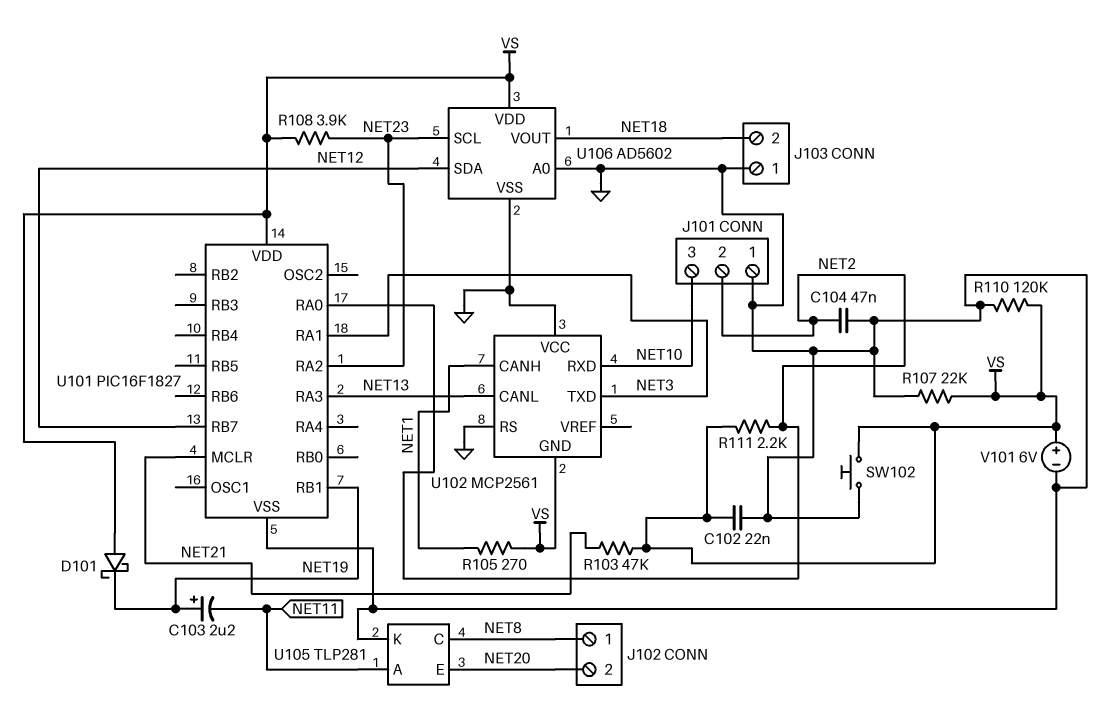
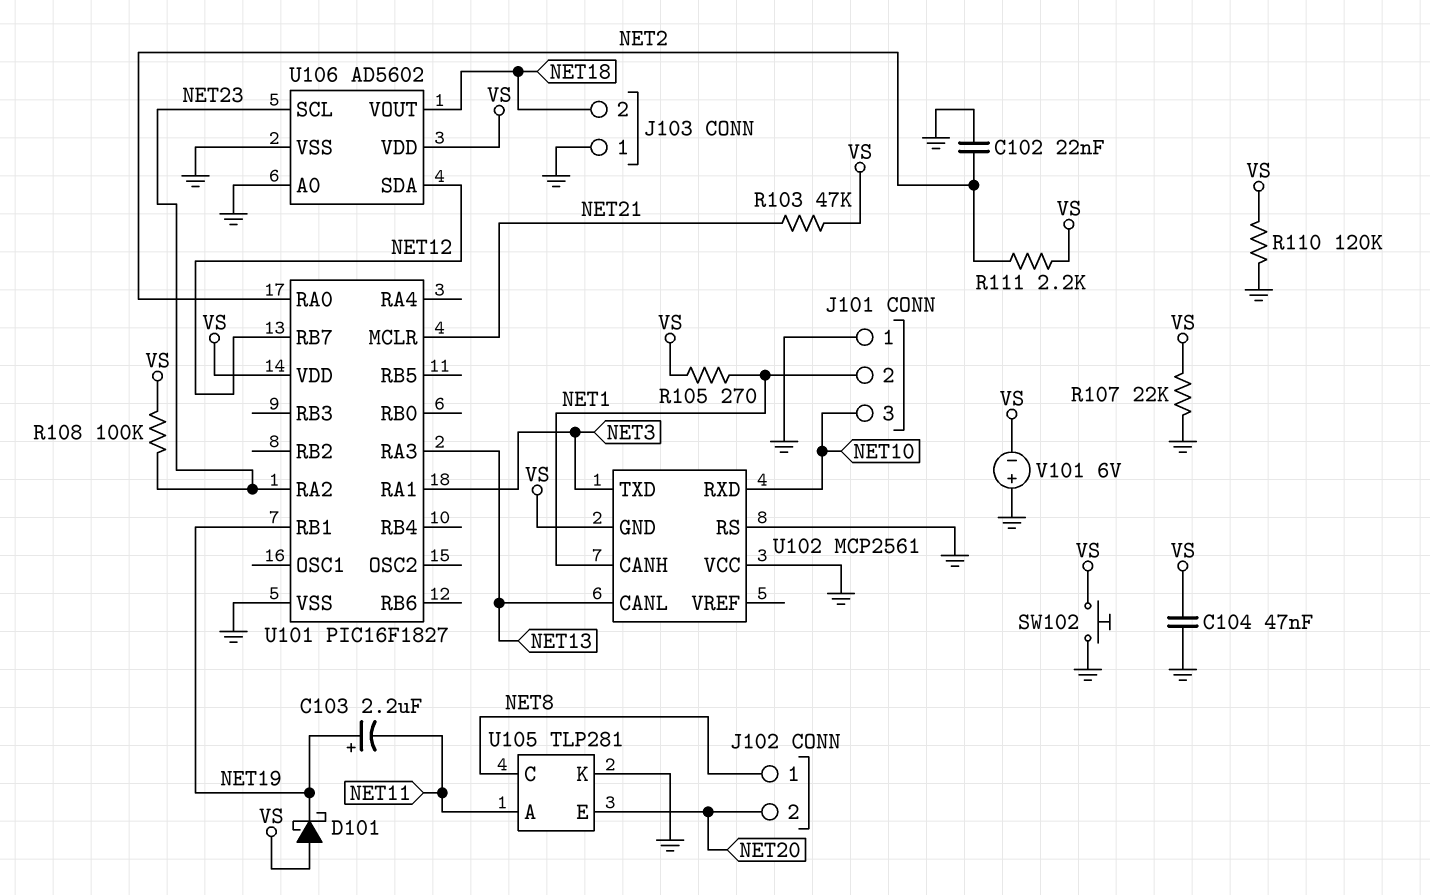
C102: 22nF (GND, VS) -> 22nF (GND, NET2)
C104: 47nF (GND, NET2) -> 47nF (GND, VS)
J101 pin 2: NET2 -> NET1
R108: 3.9k (NET23, VS) -> 100k (NET23, VS)
V101: 6V (plus VS, minus GND) -> 6V (plus GND, minus VS)

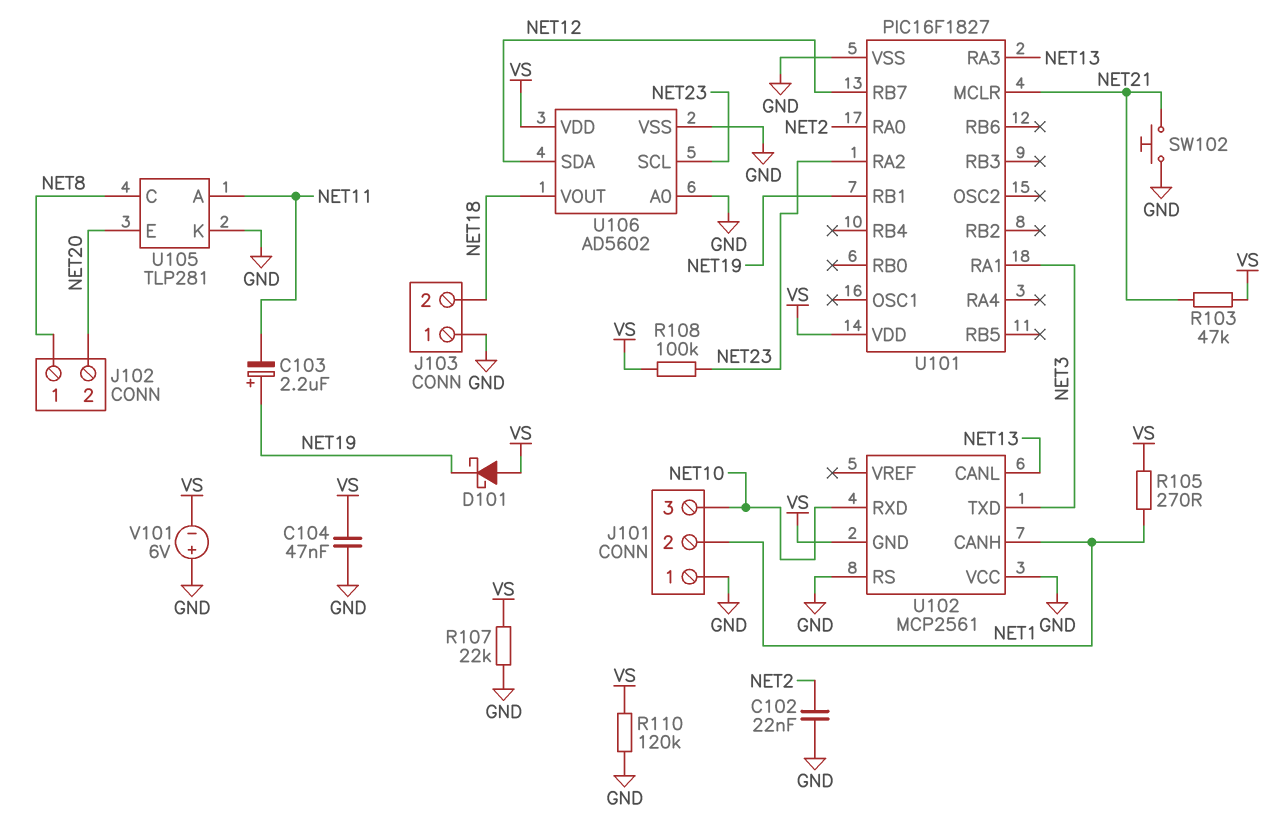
R111: 2.2k (NET2, VS) -> none
SW102: button (GND, VS) -> button (GND, NET21)

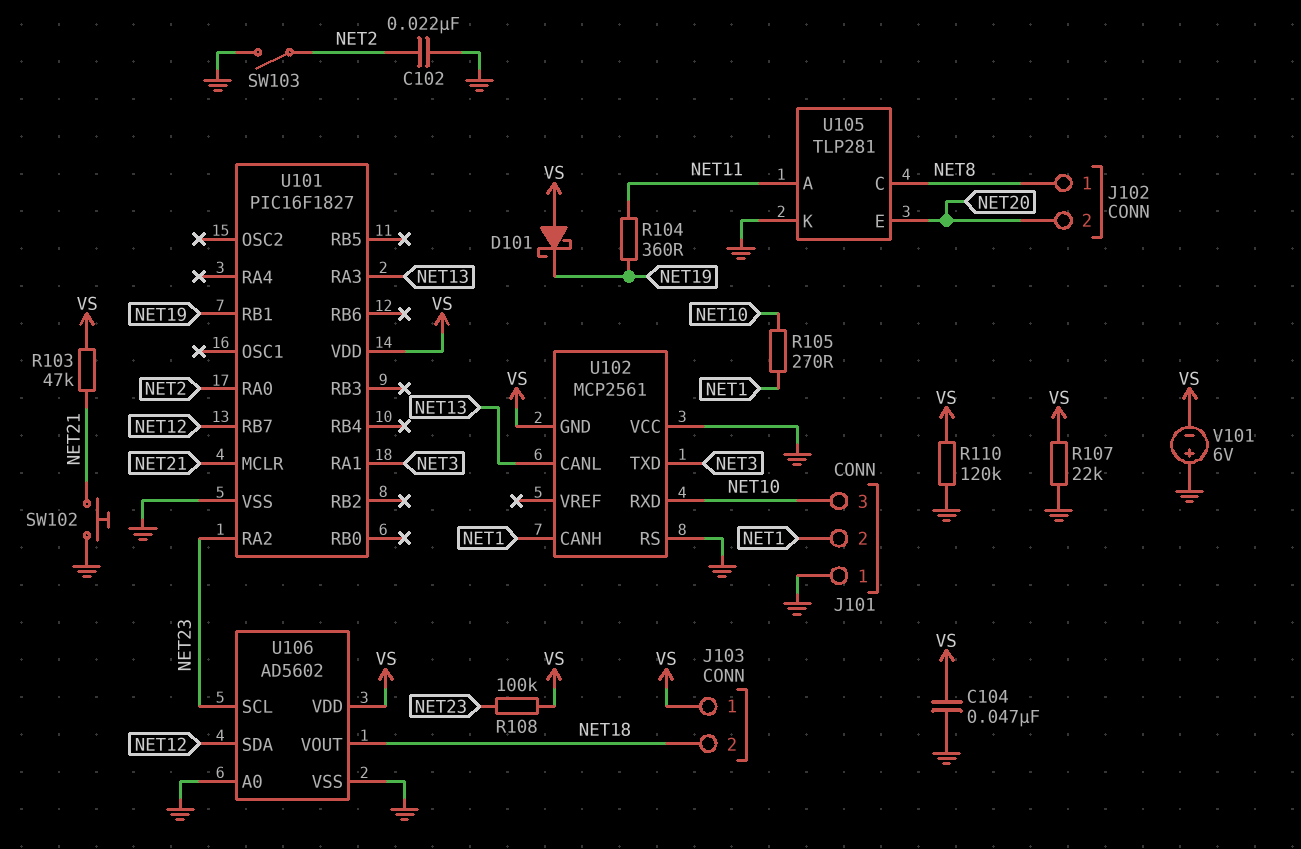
C103: 2.2uF (plus NET19, minus NET11) -> none
J103 pin 1: GND -> VS
R104: none -> 360 (NET11, NET19)
R105: 270 (NET1, VS) -> 270 (NET1, NET10)
SW103: none -> switch (GND, NET2)

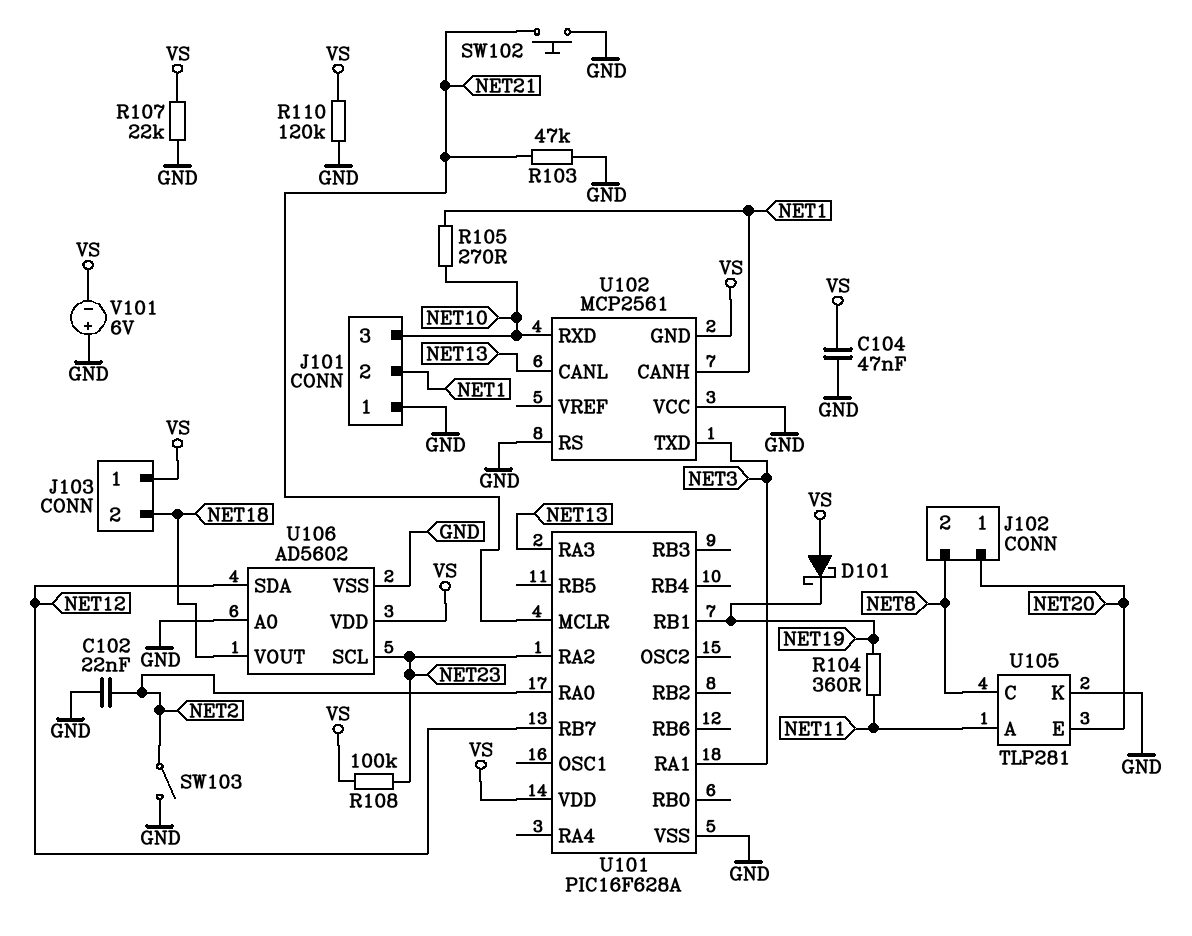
J102 pin 1: NET8 -> NET20
J102 pin 2: NET20 -> NET8
R103: 47k (NET21, VS) -> 47k (GND, NET21)
U101: PIC16F1827 -> PIC16F628A

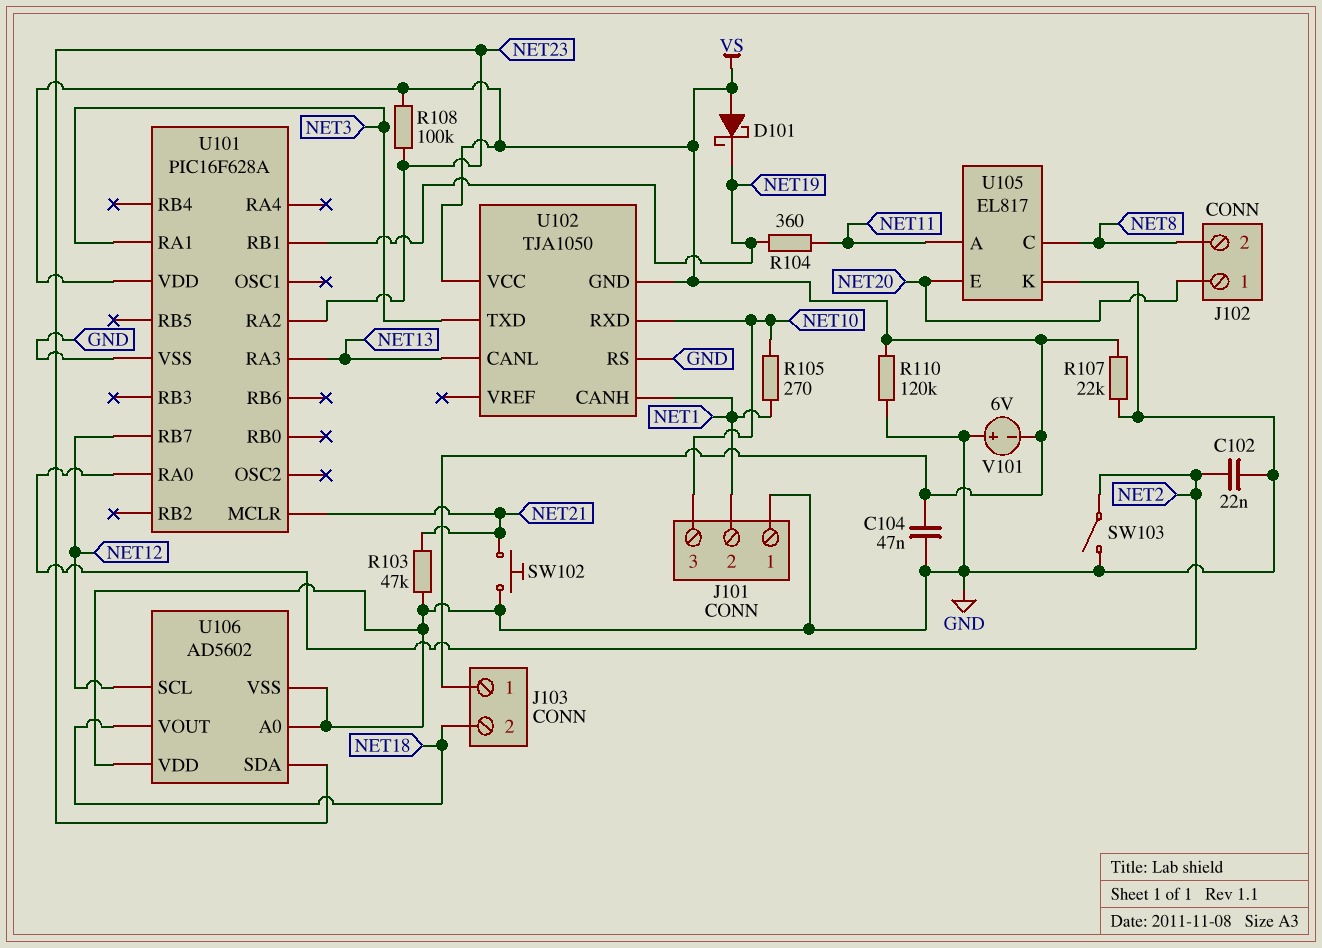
U102: MCP2561 -> TJA1050
U102 pin VCC: GND -> VS
U105: TLP281 -> EL817
U106 pin SCL: NET23 -> NET12
U106 pin SDA: NET12 -> NET23
U106 pin VDD: VS -> GND

